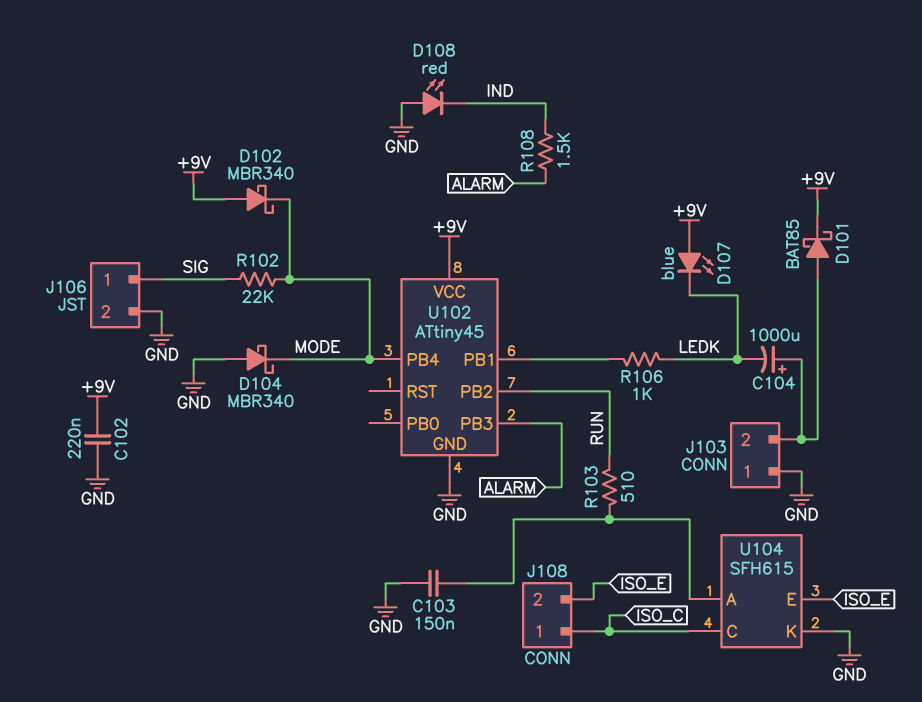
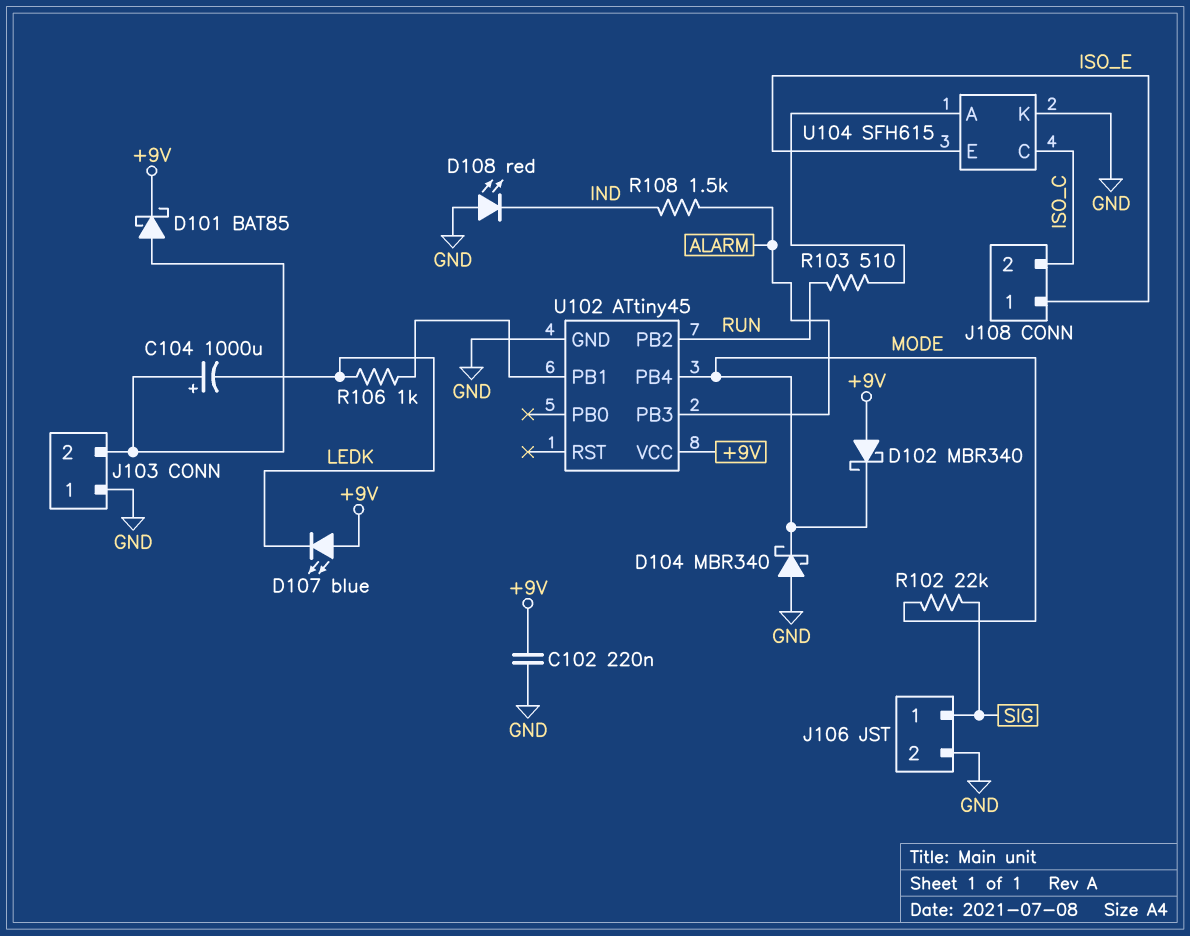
C103: 150nF (GND, U104/A) -> none
J108 pin 1: ISO_C -> ISO_E
J108 pin 2: ISO_E -> ISO_C

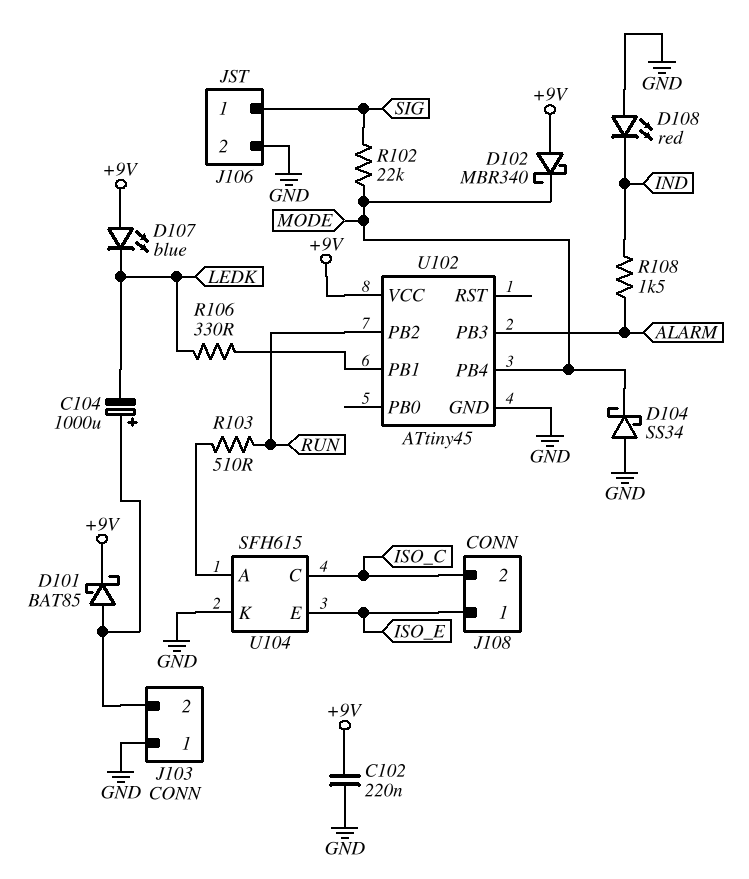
D104: schottky MBR340 (A GND, K MODE) -> schottky SS34 (A GND, K MODE)
R106: 1k (LEDK, U102/PB1) -> 330 (LEDK, U102/PB1)

